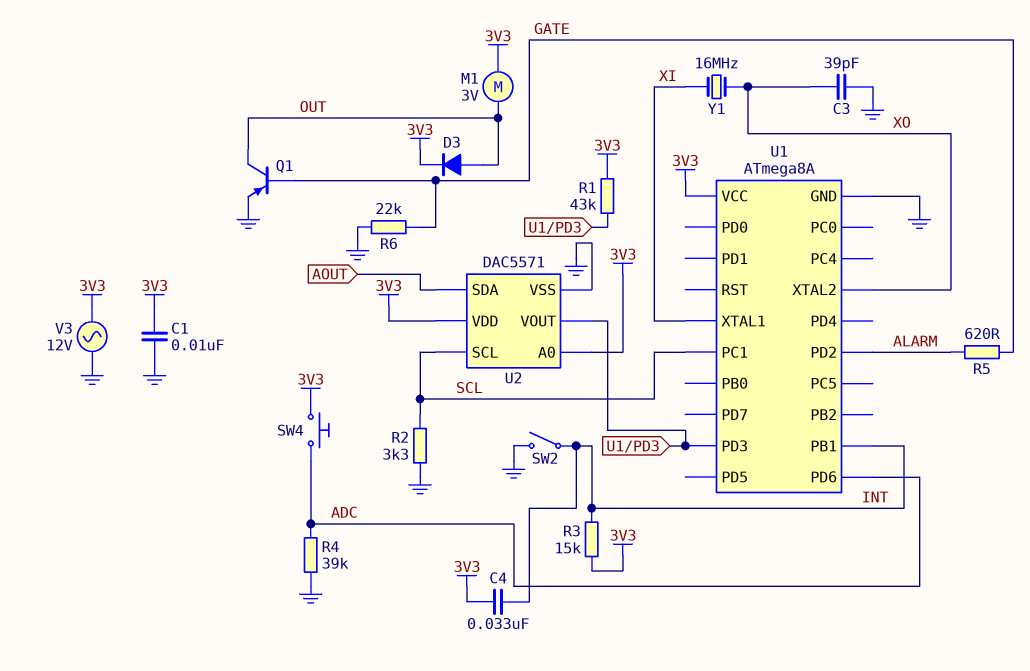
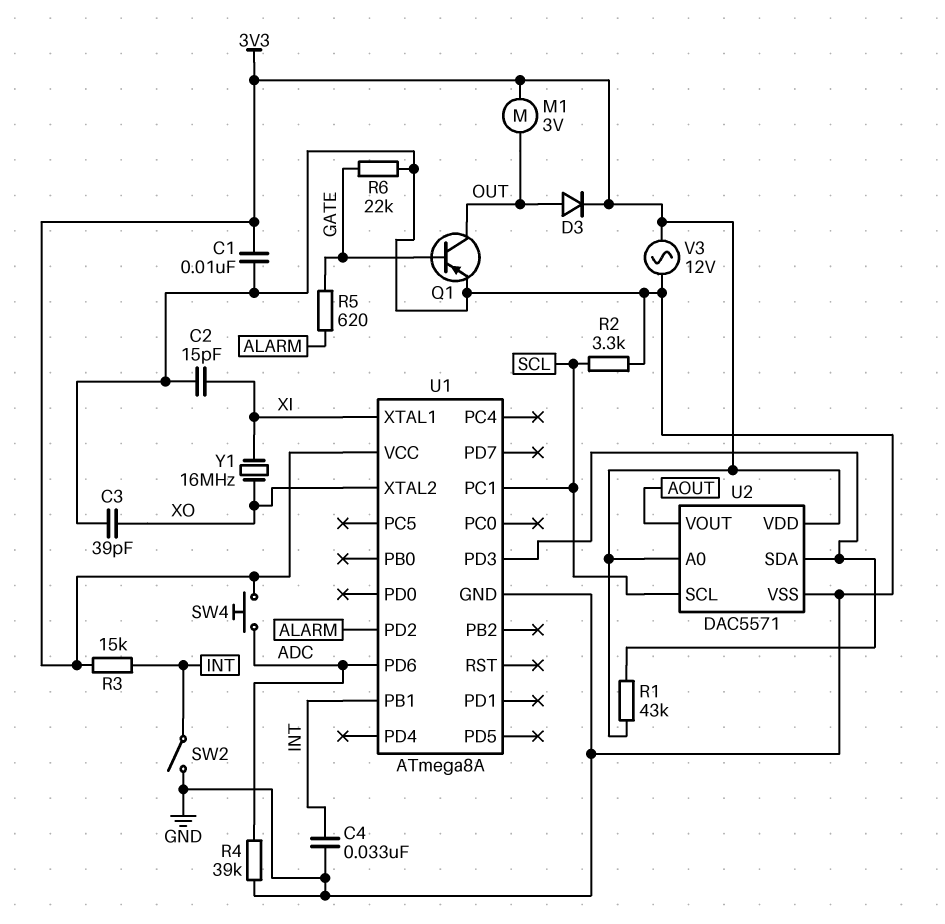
C2: none -> 15pF (GND, XI)
C4: 33nF (3V3, INT) -> 33nF (GND, INT)
U2 pin SDA: AOUT -> U1/PD3
U2 pin VOUT: U1/PD3 -> AOUT

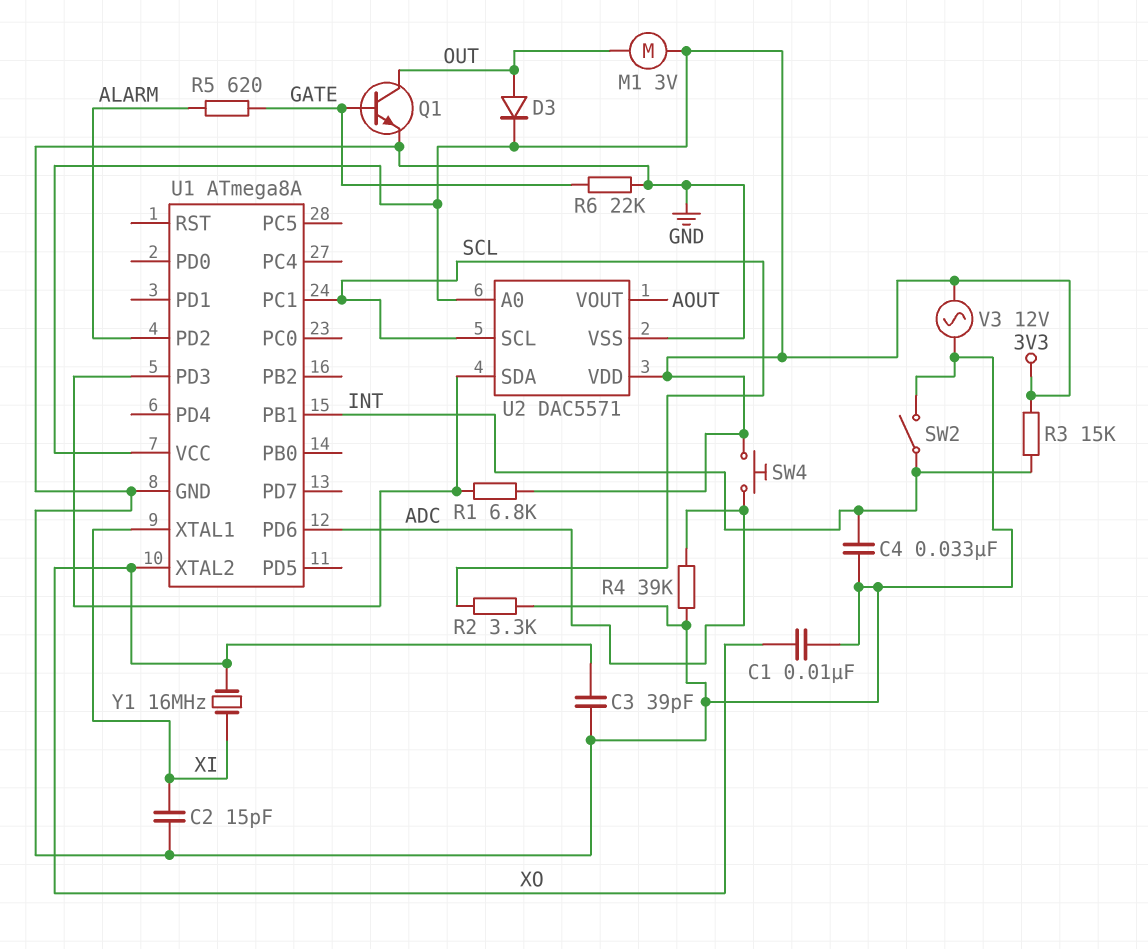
C1: 10nF (3V3, GND) -> 10nF (GND, XO)
Q1: PNP (B GATE, C OUT, E GND) -> NPN (B GATE, C OUT, E GND)
R1: 43k (3V3, U1/PD3) -> 6.8k (3V3, U1/PD3)

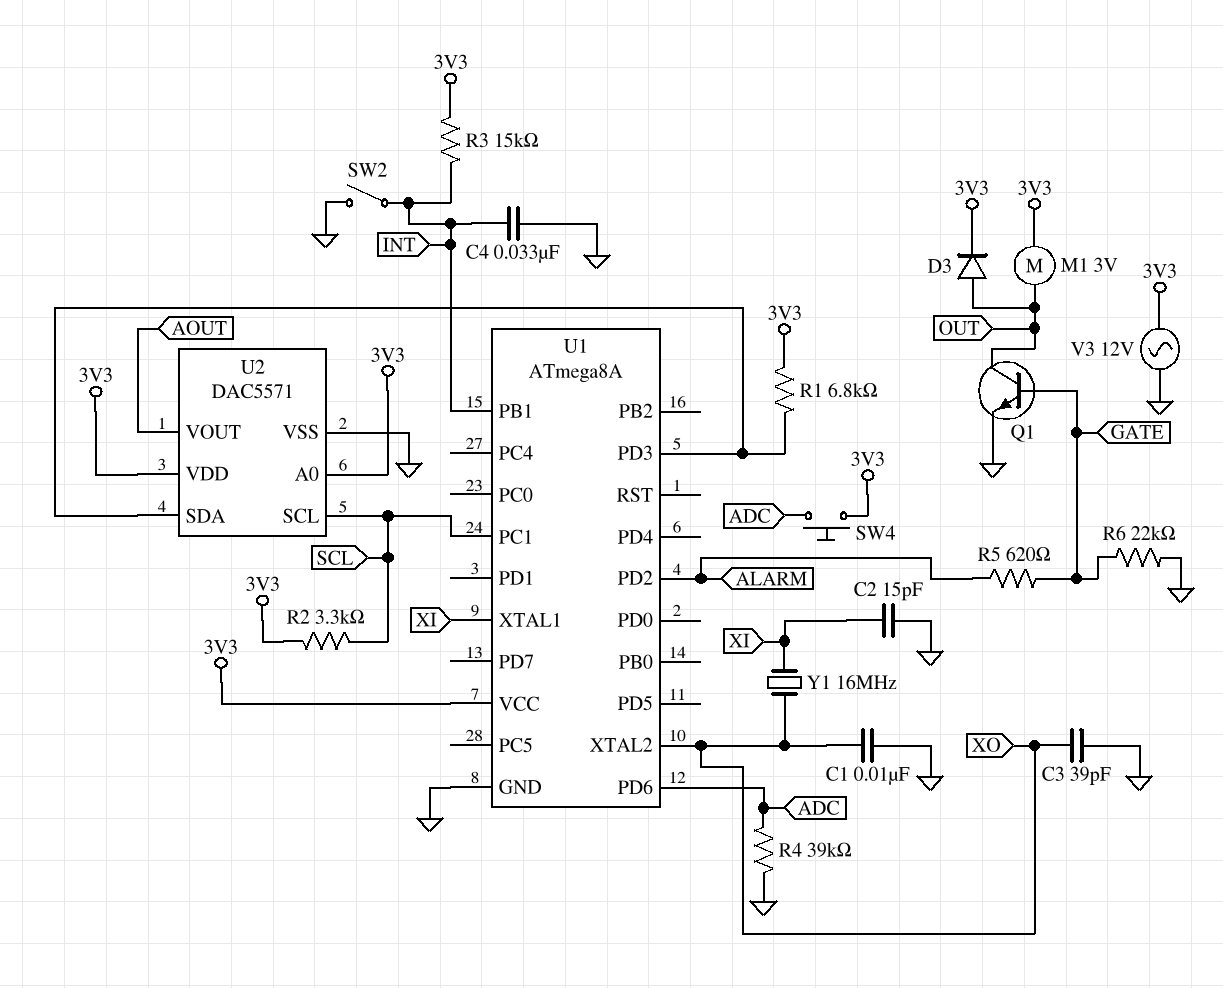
R2: 3.3k (GND, SCL) -> 3.3k (3V3, SCL)

